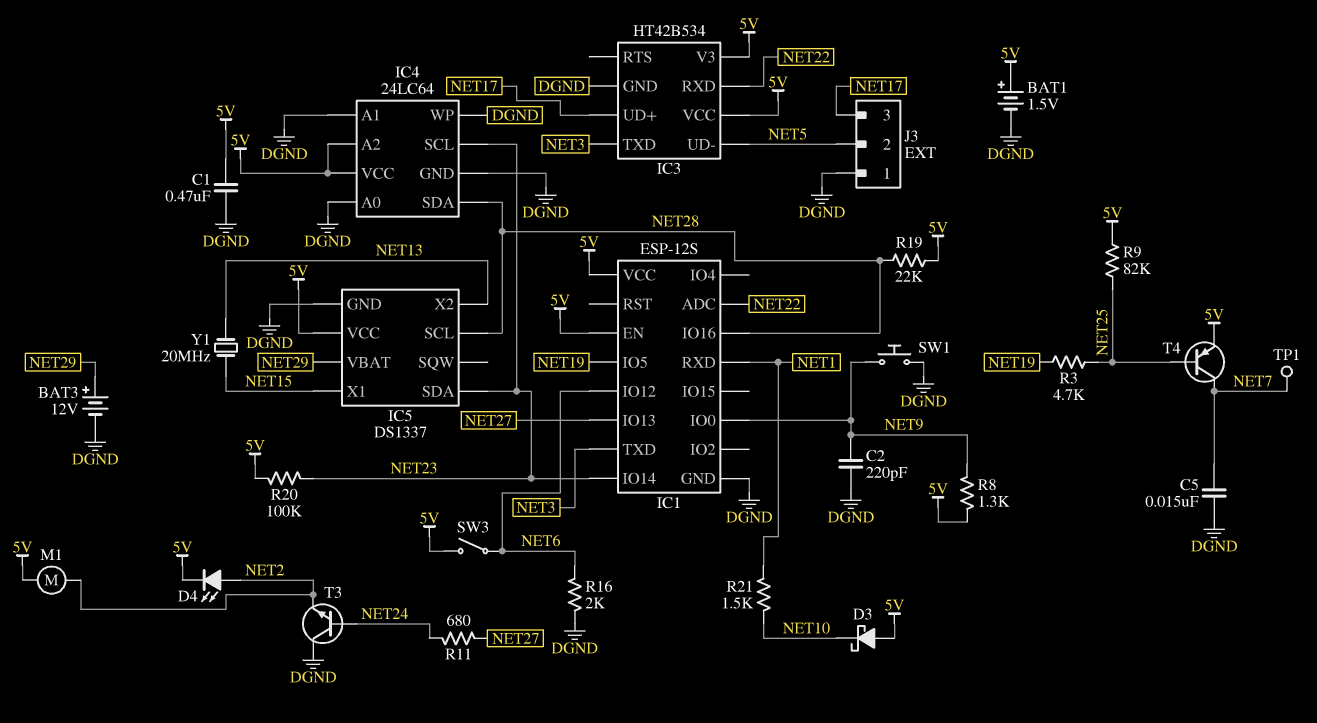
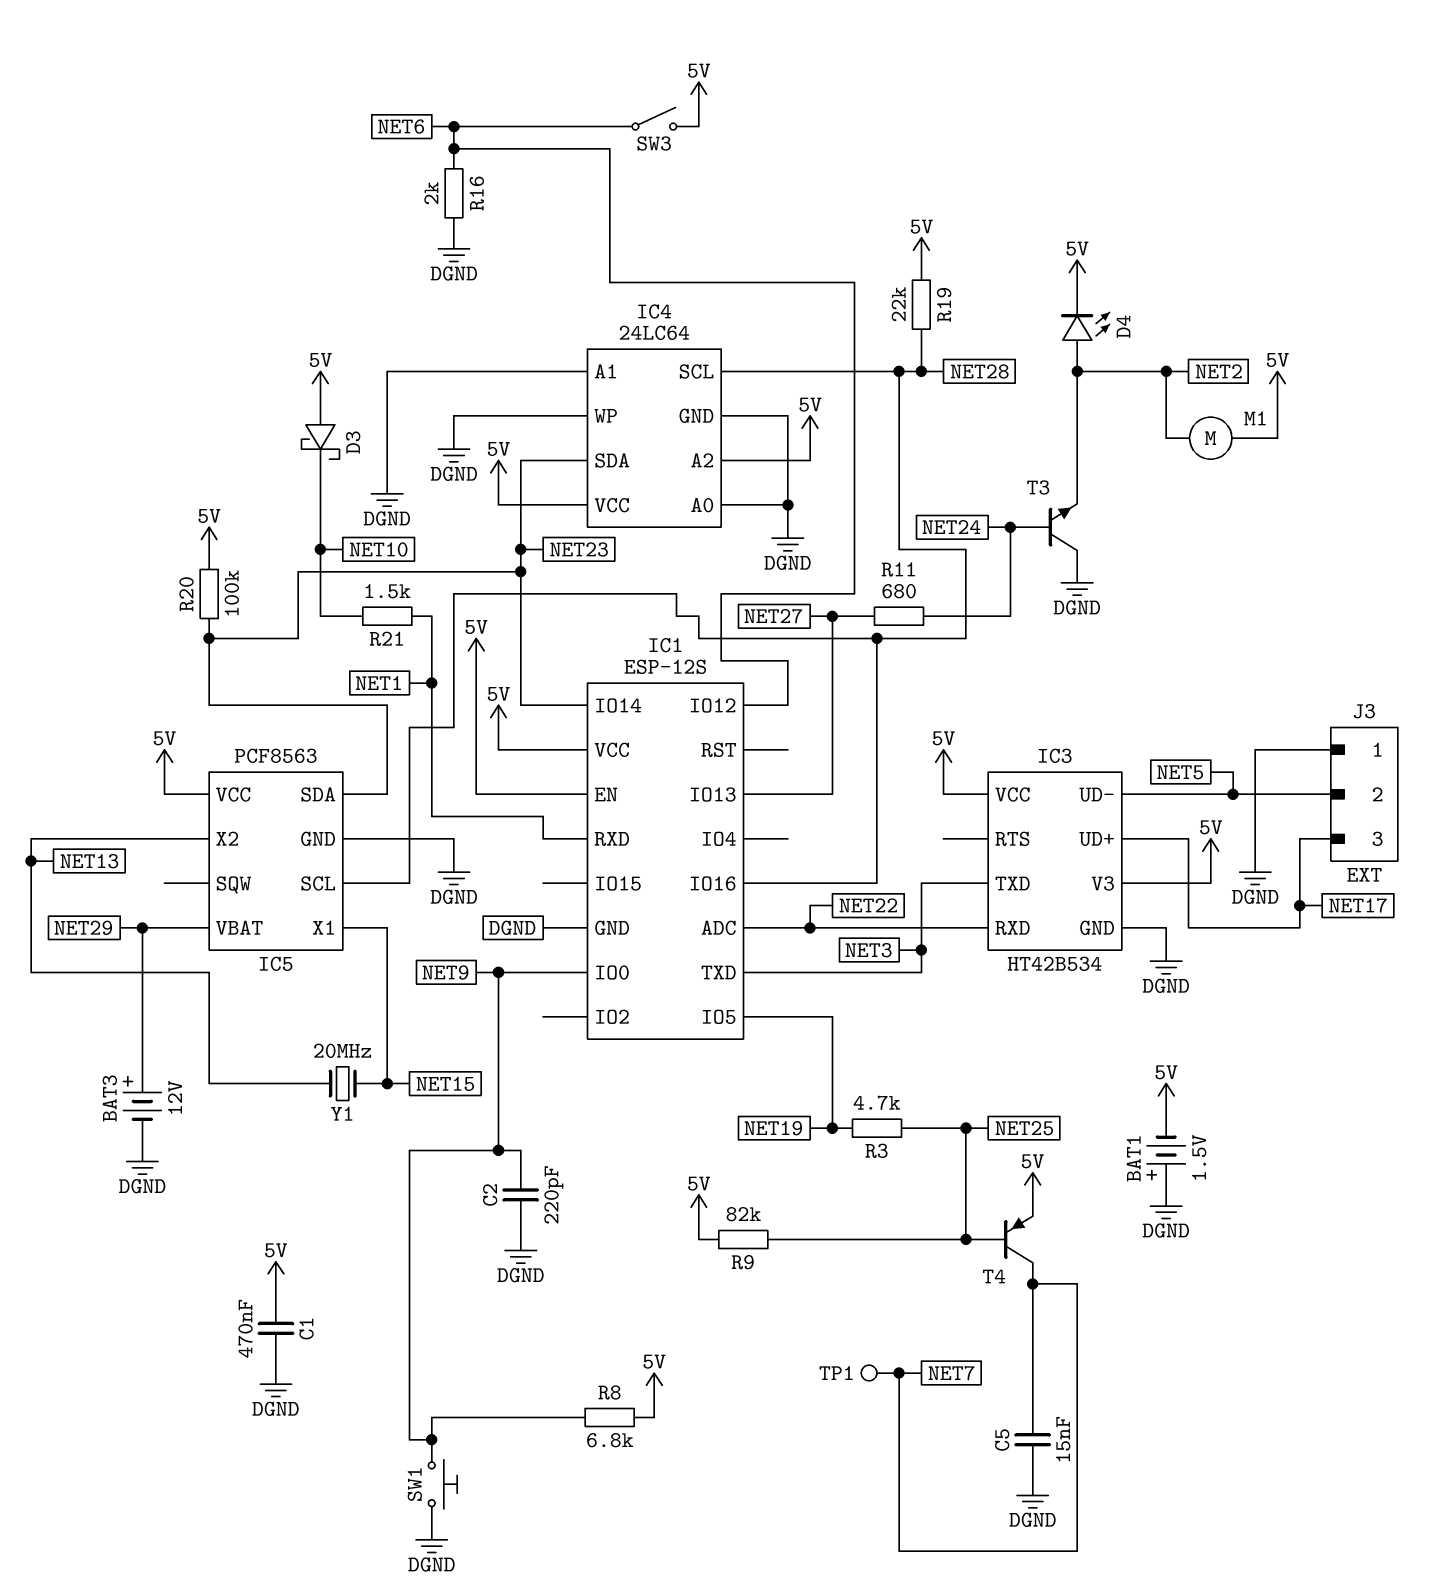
BAT1: 1.5V (plus 5V, minus DGND) -> 1.5V (plus DGND, minus 5V)
IC4 pin SCL: NET23 -> NET28
IC4 pin SDA: NET28 -> NET23
IC5: DS1337 -> PCF8563
R8: 1.3k (5V, NET9) -> 6.8k (5V, NET9)

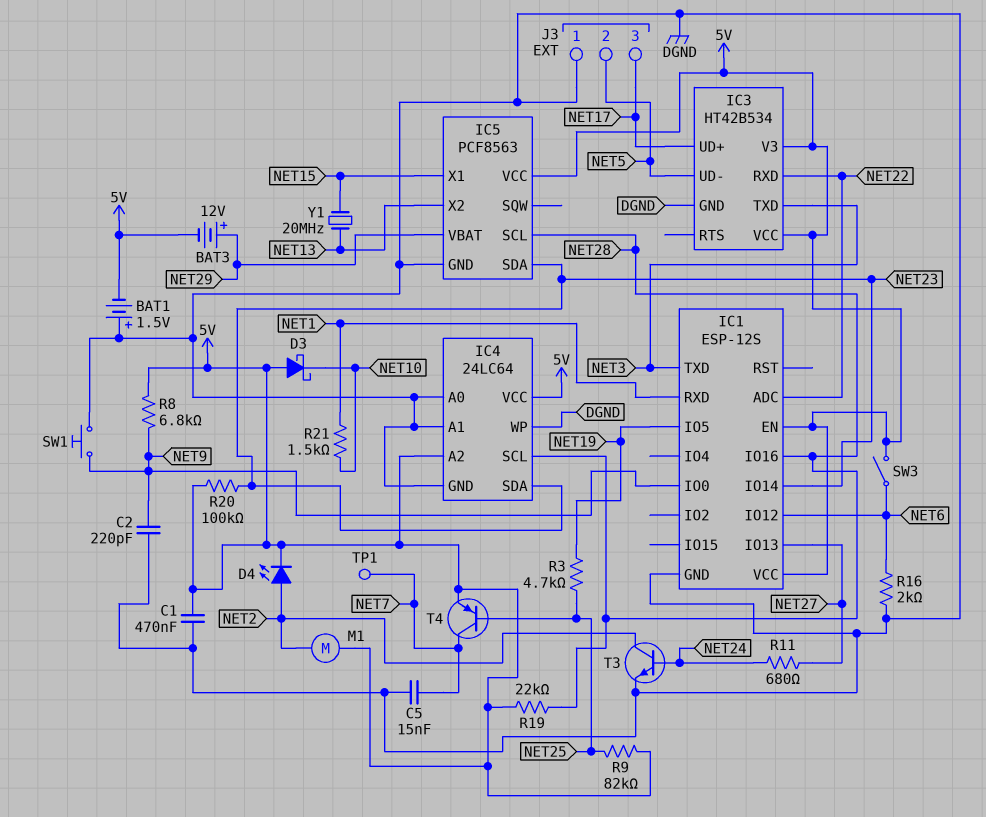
BAT3: 12V (plus NET29, minus DGND) -> 12V (plus NET29, minus 5V)
T3: NPN (B NET24, C DGND, E NET2) -> NPN (B NET24, C NET2, E DGND)

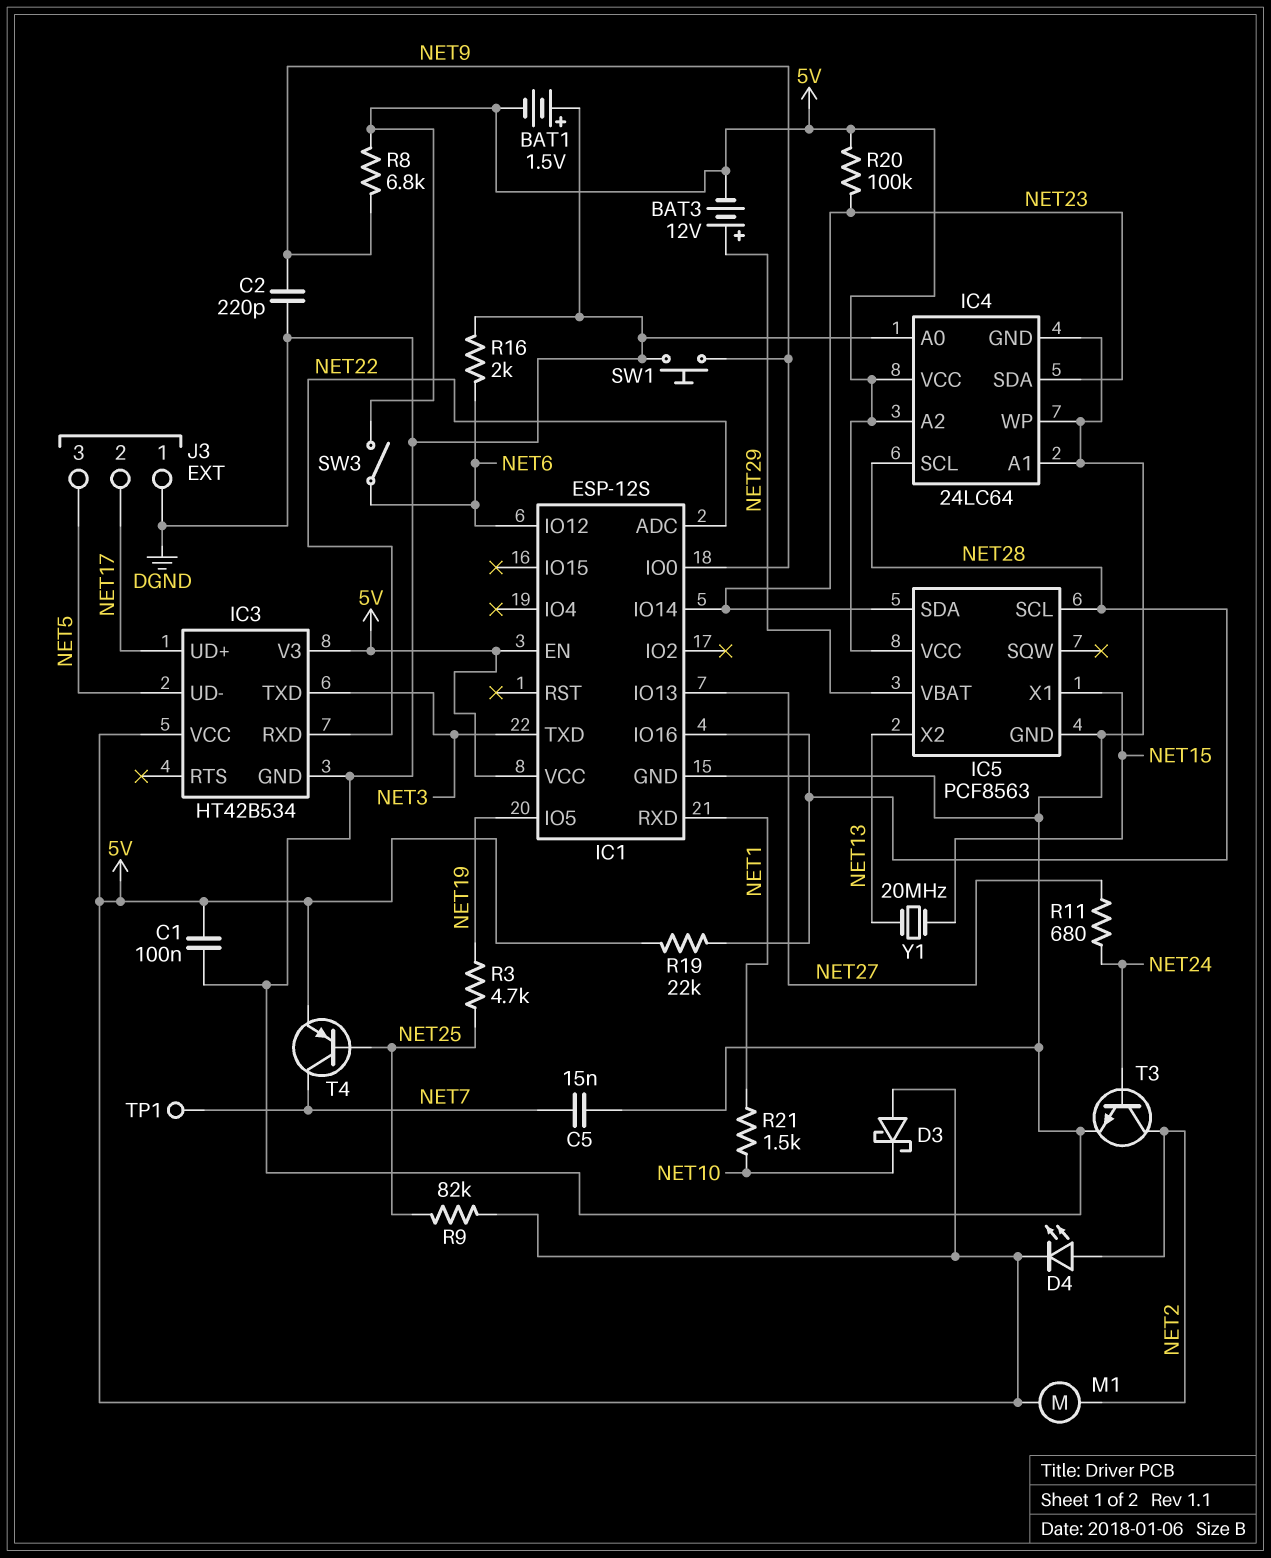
C1: 470nF (5V, DGND) -> 100nF (5V, DGND)
J3 pin 2: NET5 -> NET17
J3 pin 3: NET17 -> NET5

